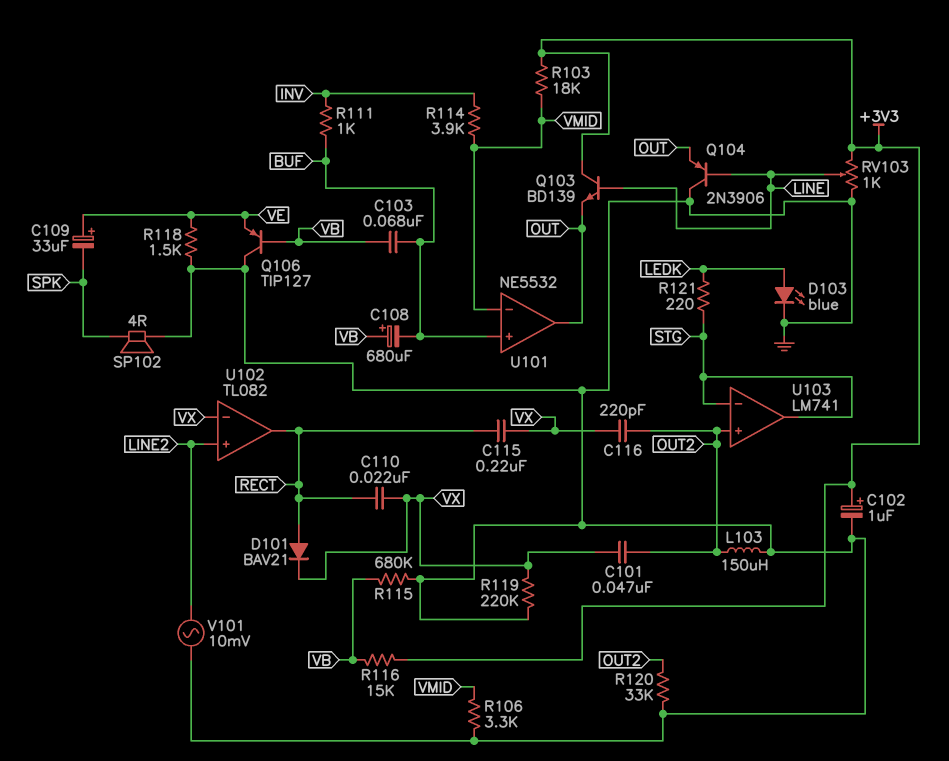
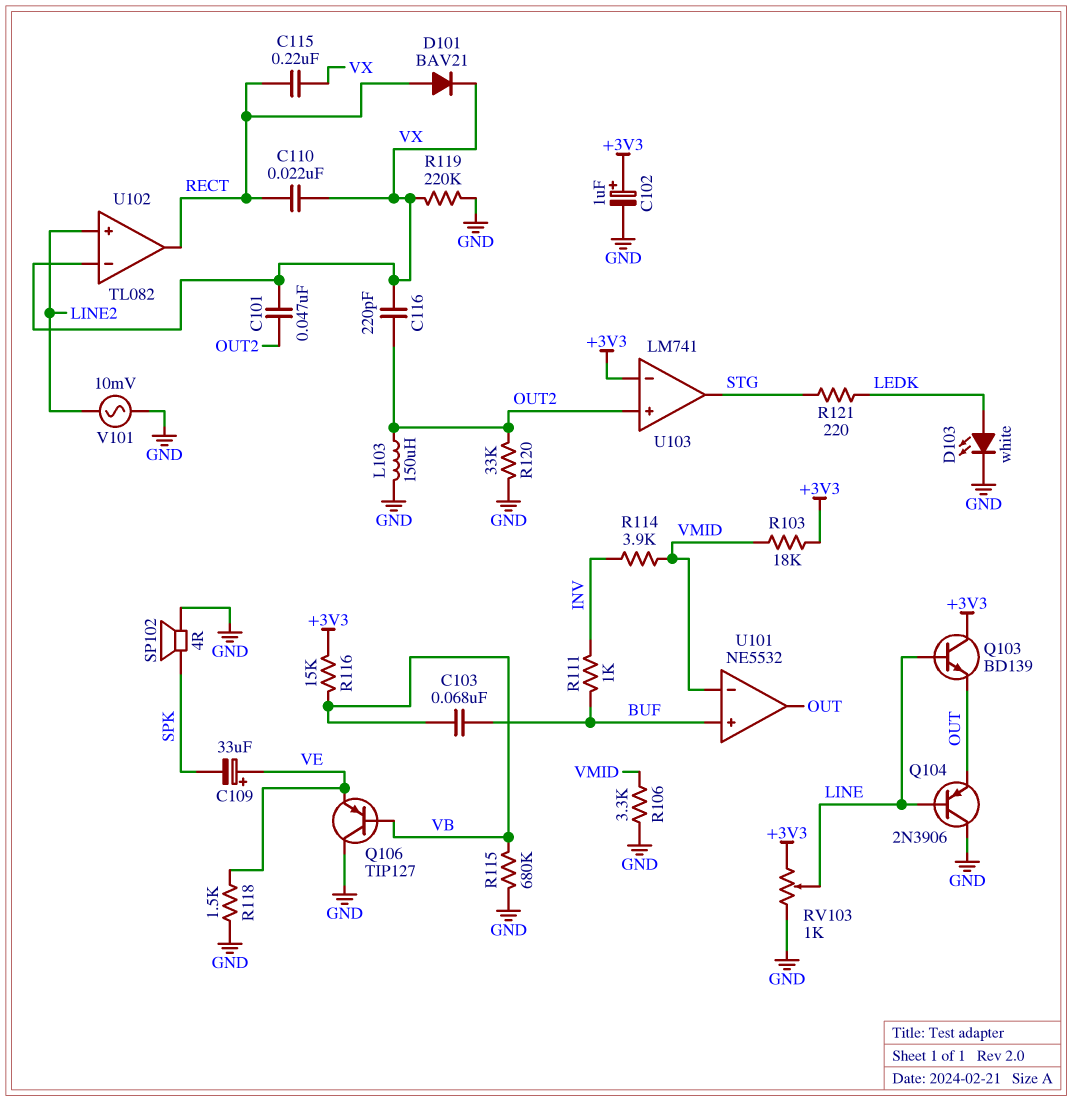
C108: 680uF (plus VB, minus BUF) -> none
D103: LED blue (A LEDK, K GND) -> LED white (A LEDK, K GND)
U103 pin in-: STG -> +3V3

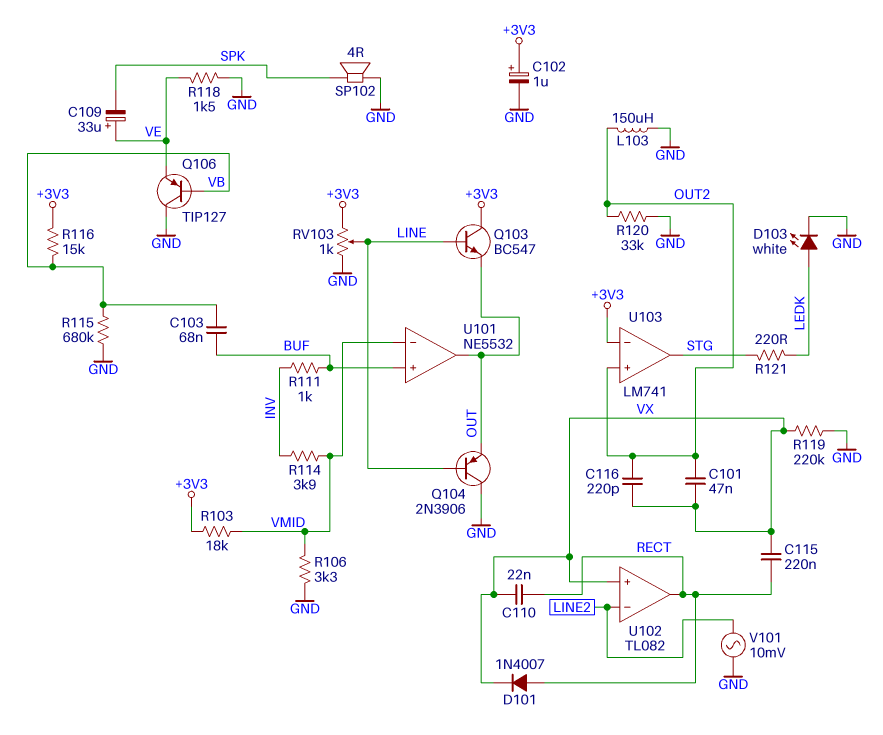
D101: diode BAV21 (A RECT, K VX) -> diode 1N4007 (A RECT, K VX)
Q103: NPN BD139 (B LINE, C +3V3, E OUT) -> NPN BC547 (B LINE, C +3V3, E OUT)
U102 pin in+: LINE2 -> VX
U102 pin in-: VX -> LINE2

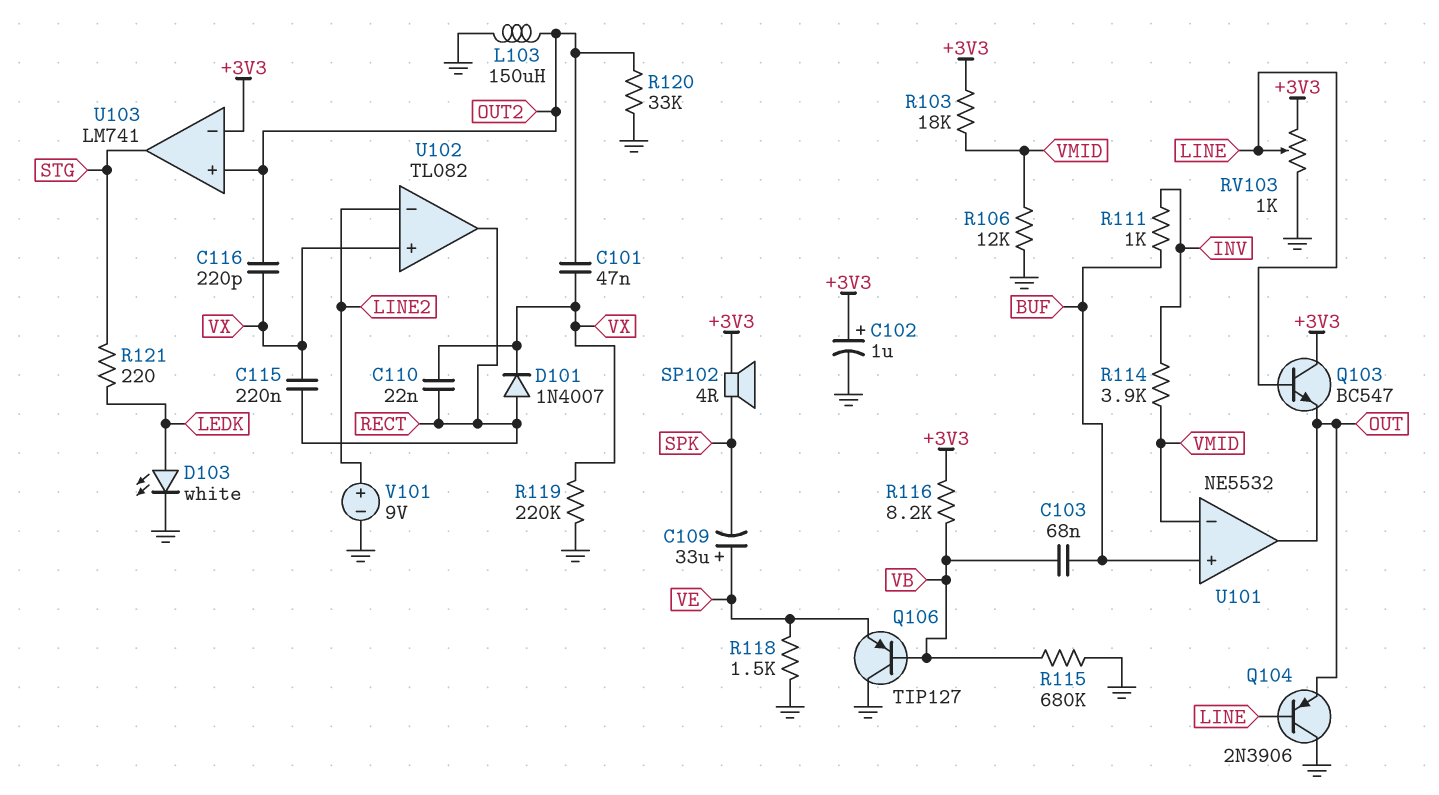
R106: 3.3k (GND, VMID) -> 12k (GND, VMID)
R116: 15k (+3V3, VB) -> 8.2k (+3V3, VB)
SP102: speaker 4R (GND, SPK) -> speaker 4R (+3V3, SPK)
V101: AC 10mV (GND, LINE2) -> 9V (plus LINE2, minus GND)

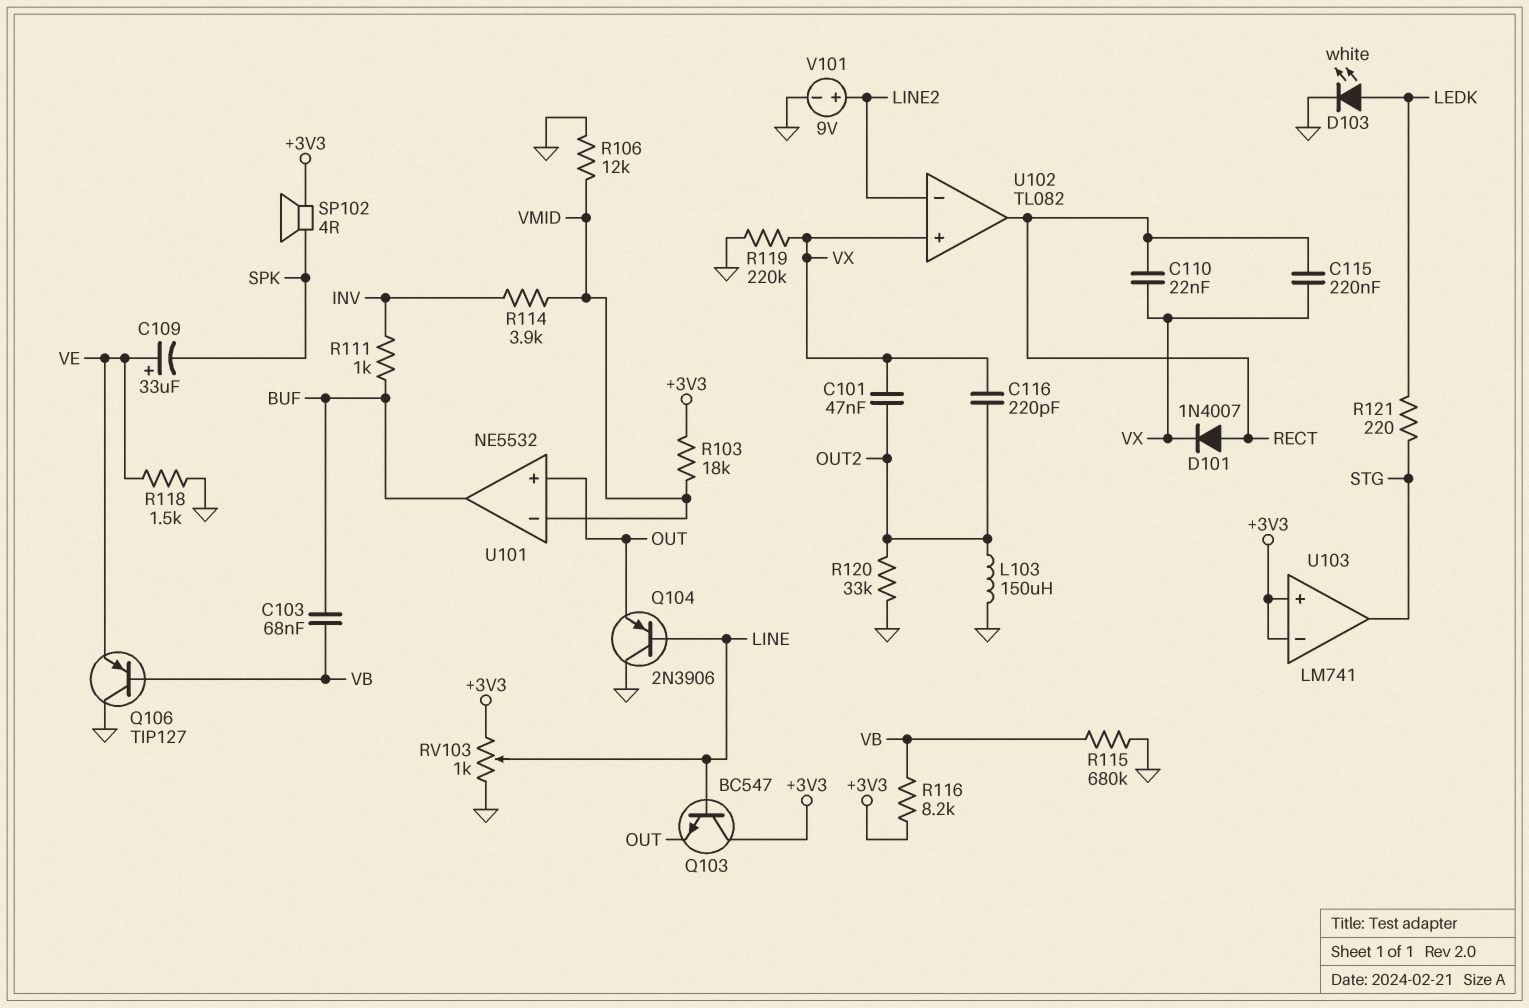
C102: 1uF (plus +3V3, minus GND) -> none
U101 pin in+: BUF -> OUT
U101 pin out: OUT -> BUF
U103 pin in+: OUT2 -> +3V3

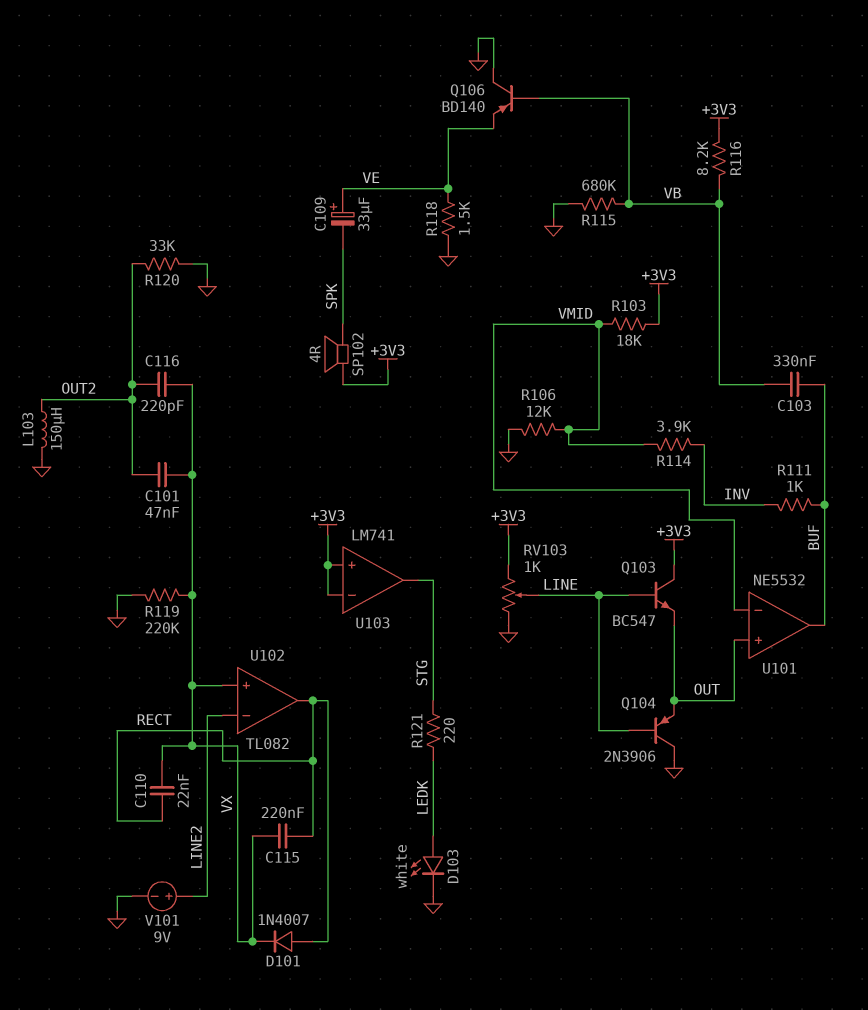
C103: 68nF (BUF, VB) -> 330nF (BUF, VB)
Q106: PNP TIP127 (B VB, C GND, E VE) -> PNP BD140 (B VB, C GND, E VE)

